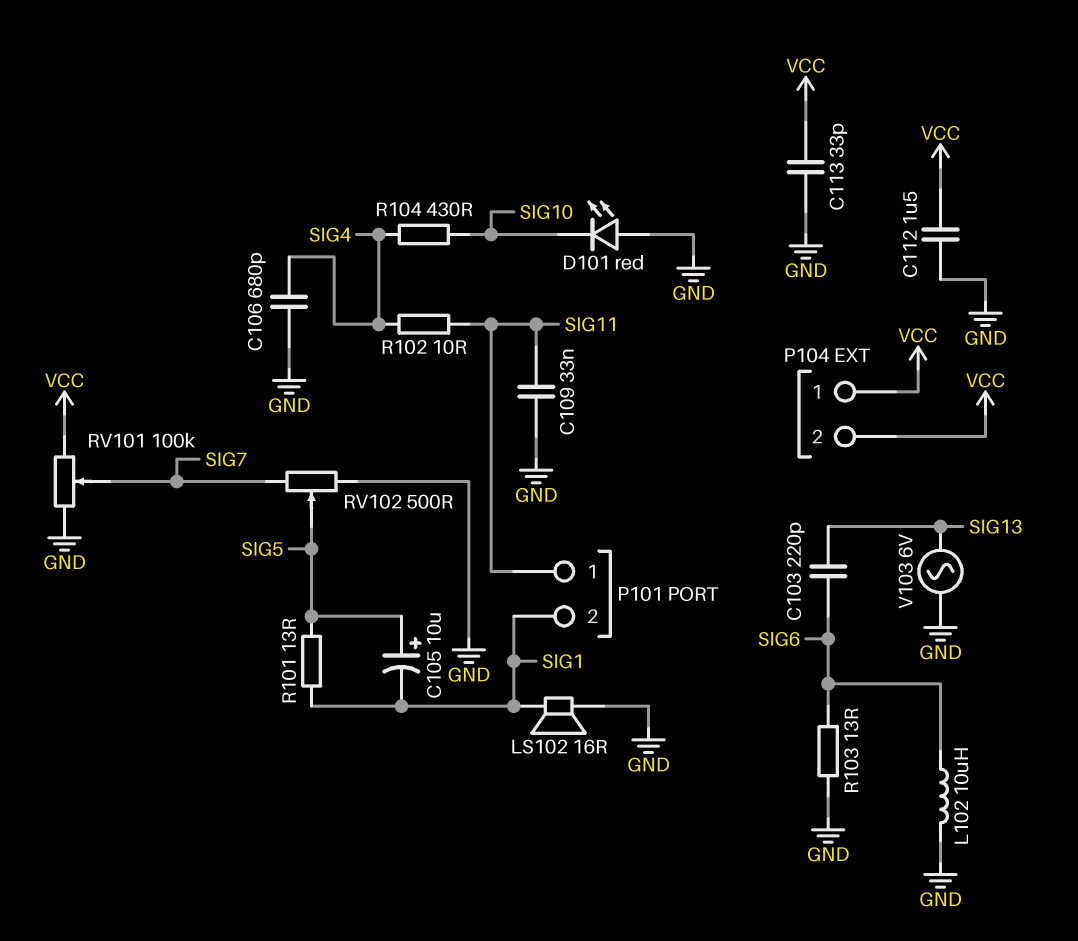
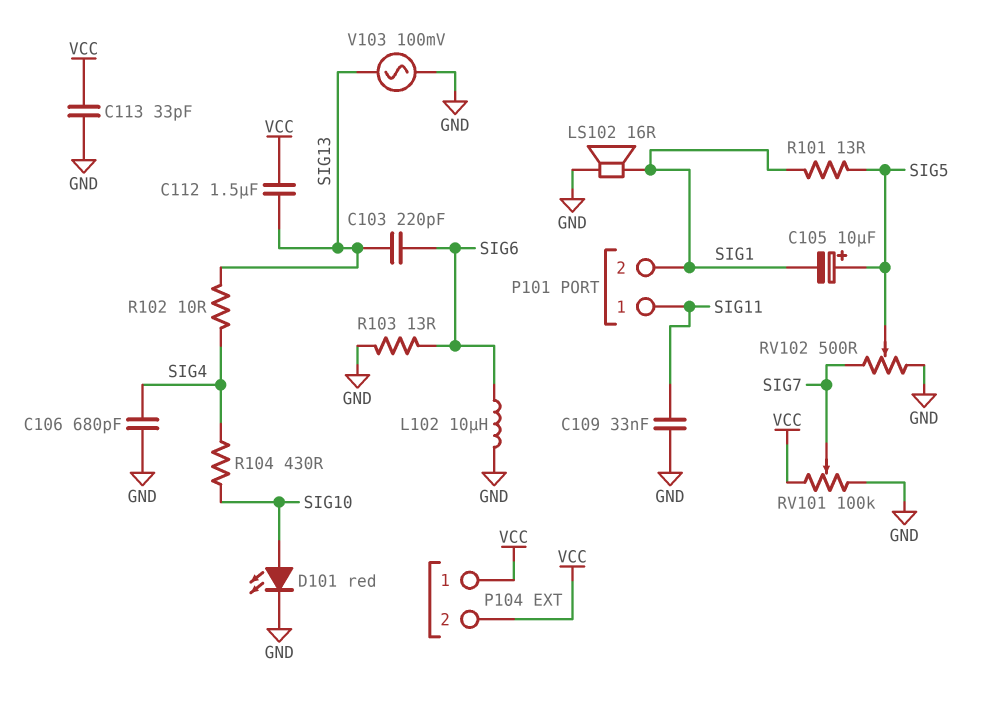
C112: 1.5uF (GND, VCC) -> 1.5uF (SIG13, VCC)
D101: LED red (A GND, K SIG10) -> LED red (A SIG10, K GND)
R102: 10 (SIG4, SIG11) -> 10 (SIG4, SIG13)
V103: AC 6V (GND, SIG13) -> AC 100mV (GND, SIG13)

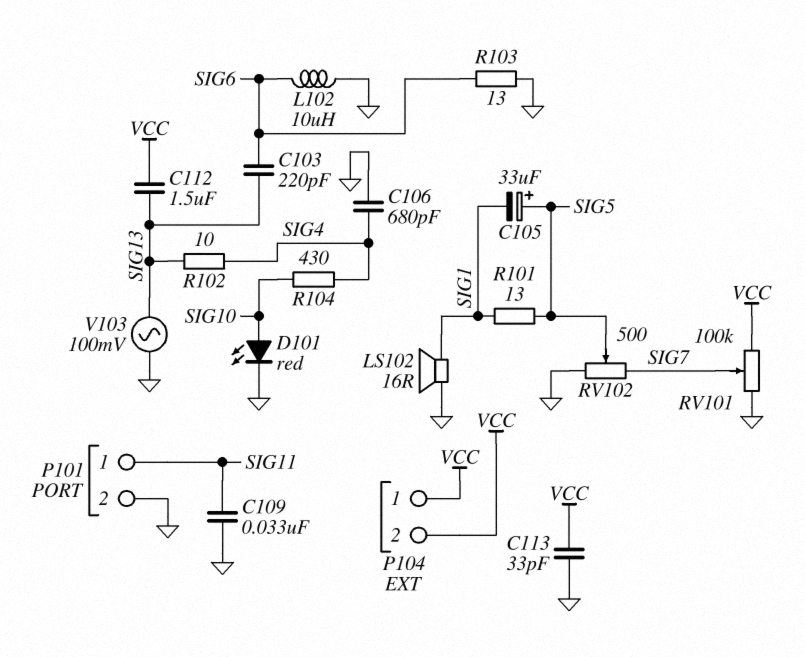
C105: 10uF (plus SIG5, minus SIG1) -> 33uF (plus SIG5, minus SIG1)
P101 pin 2: SIG1 -> GND

